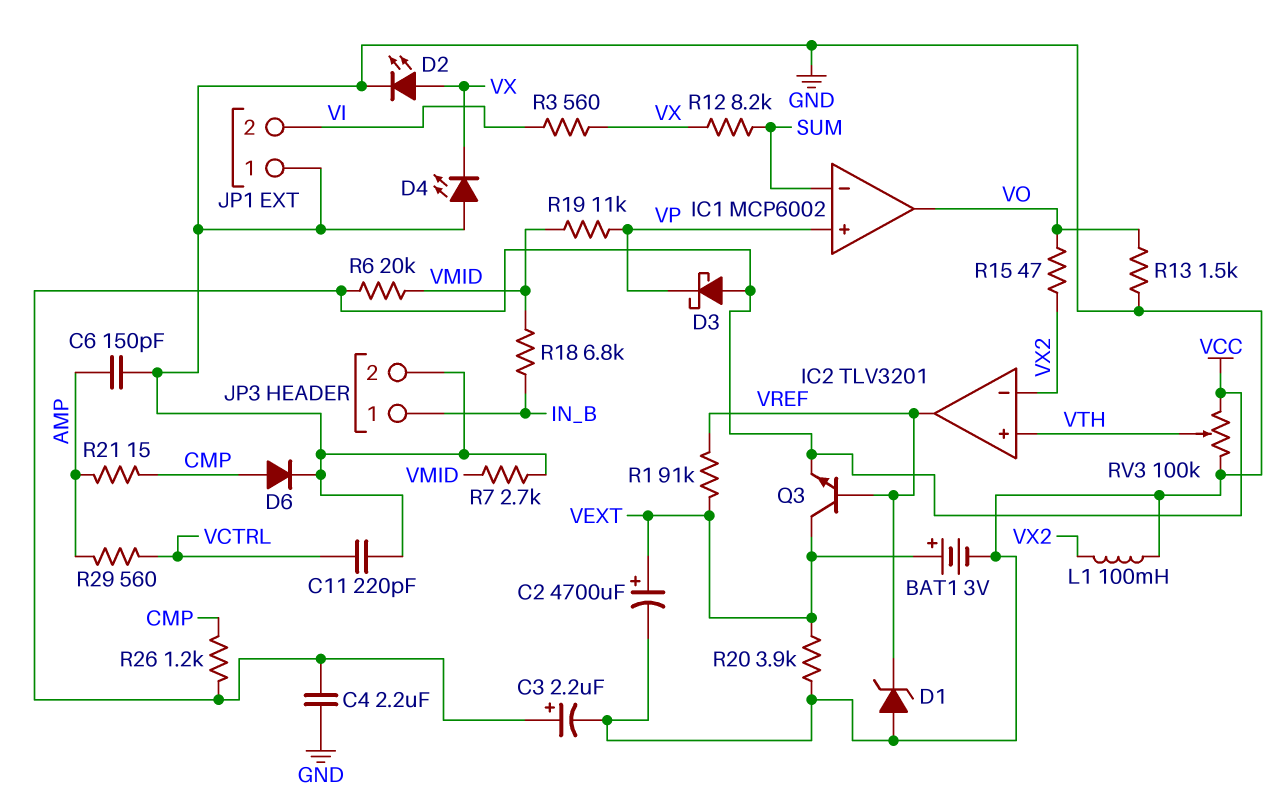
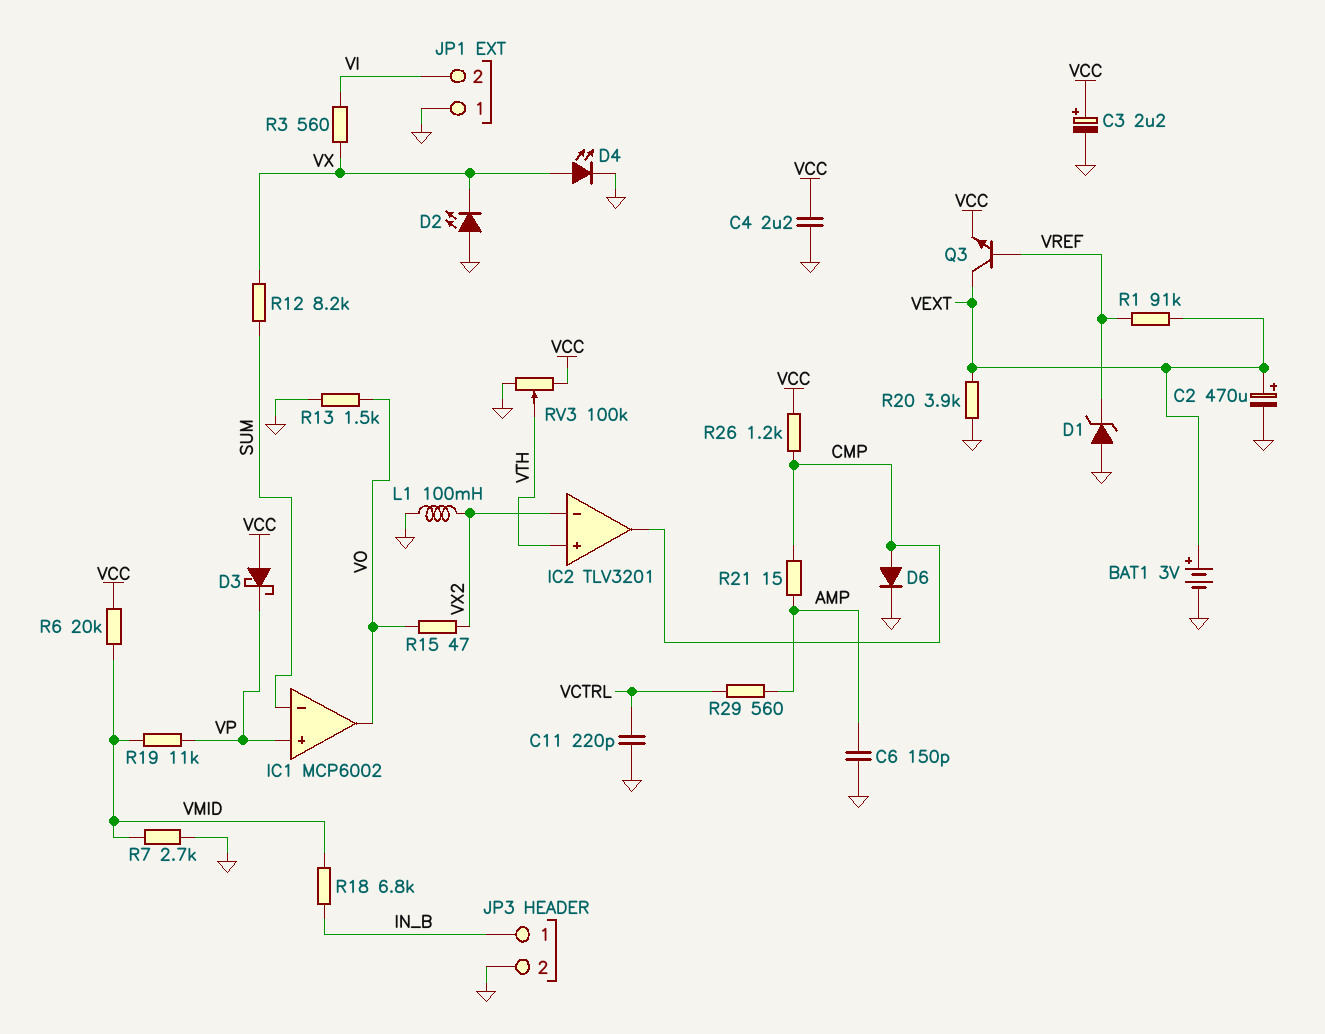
C2: 4700uF (plus VEXT, minus GND) -> 470uF (plus VEXT, minus GND)
D2: LED (A VX, K GND) -> LED (A GND, K VX)
D4: LED (A GND, K VX) -> LED (A VX, K GND)
IC2 pin out: VREF -> CMP

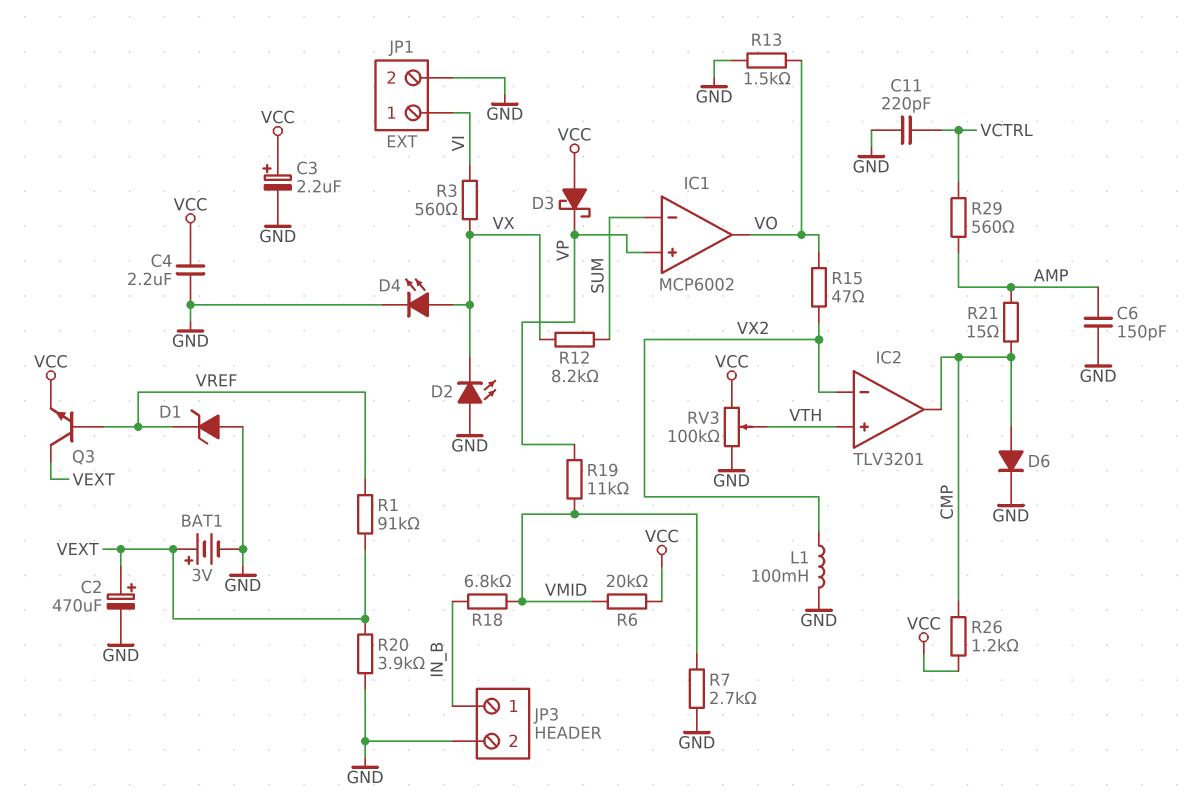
JP1 pin 1: GND -> VI
JP1 pin 2: VI -> GND

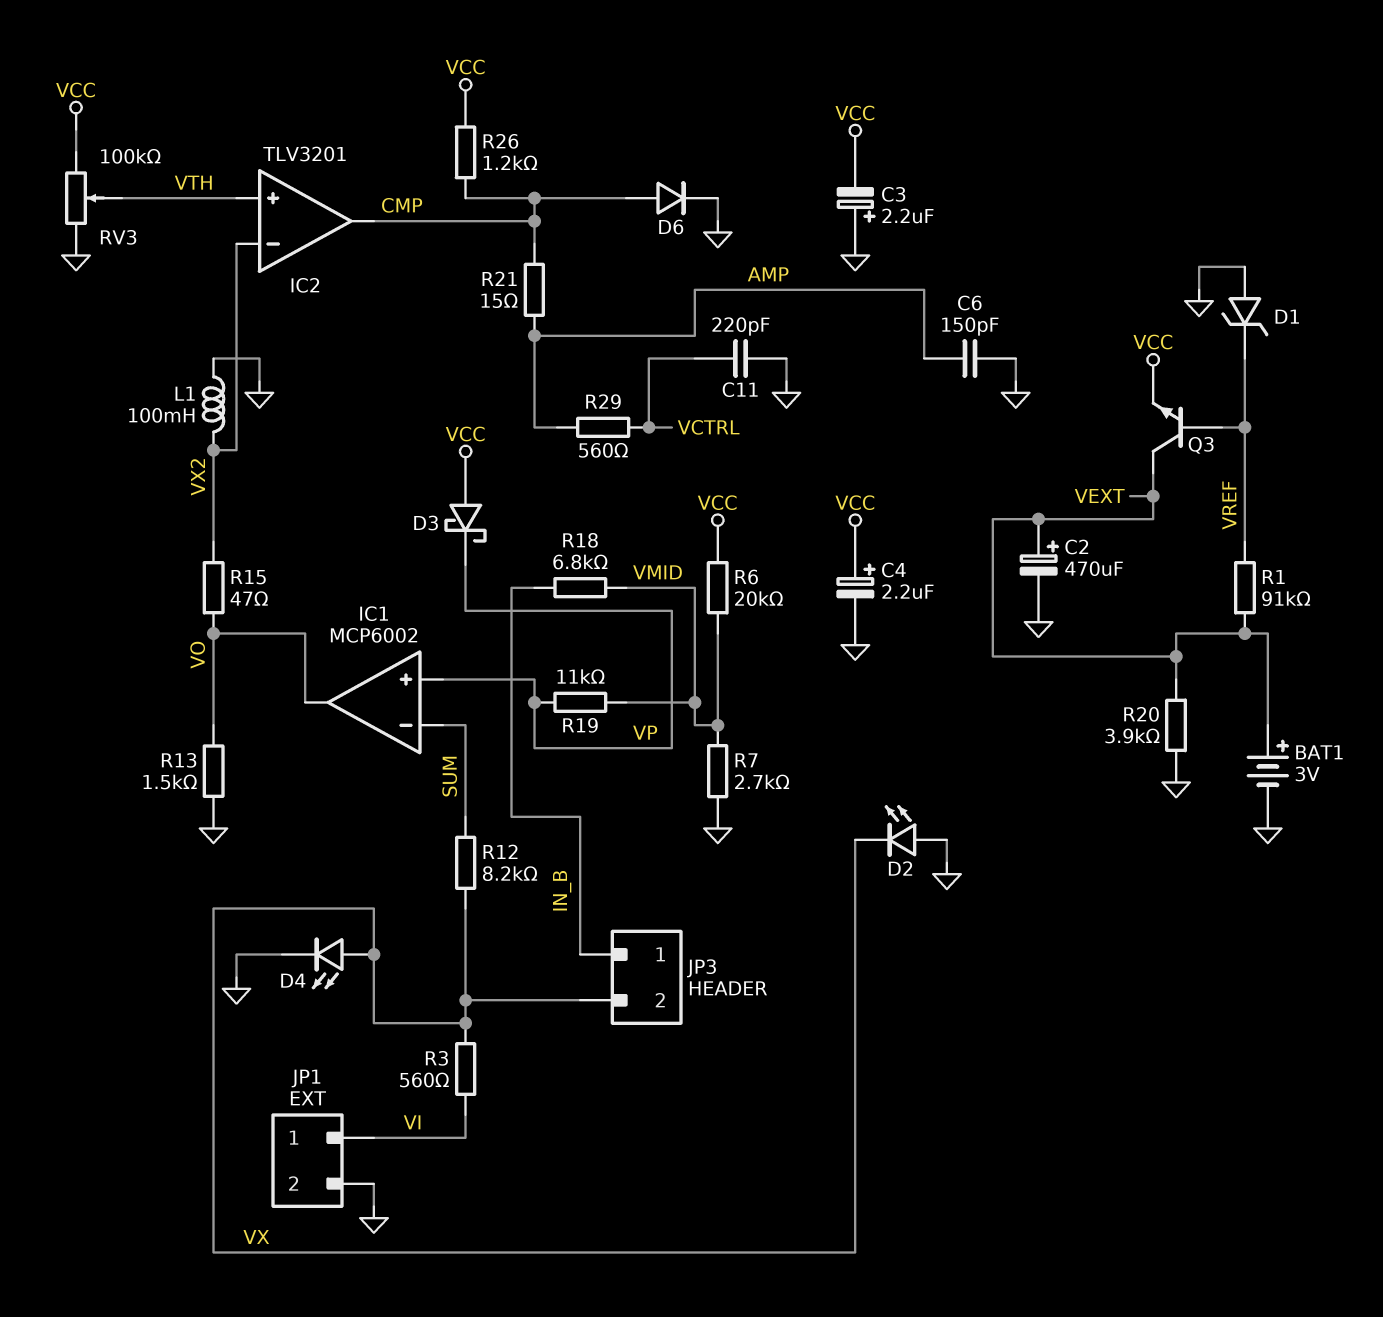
C3: 2.2uF (plus VCC, minus GND) -> 2.2uF (plus GND, minus VCC)
C4: 2.2uF (GND, VCC) -> 2.2uF (plus VCC, minus GND)
JP3 pin 2: GND -> VX

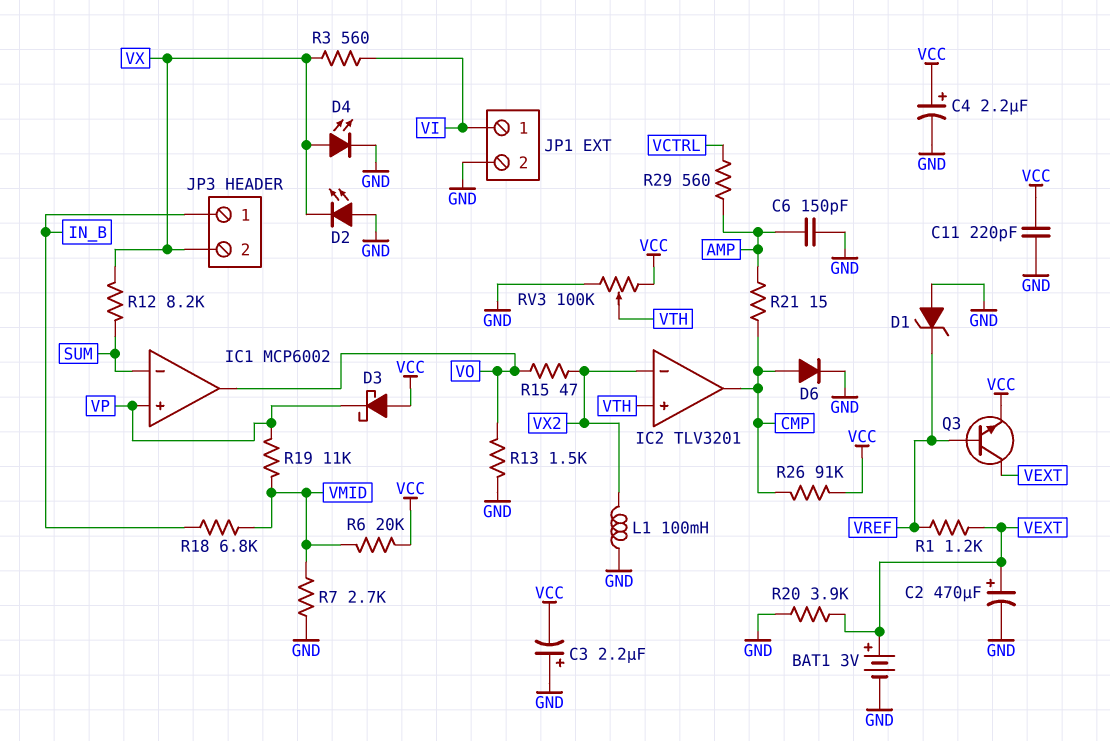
C11: 220pF (GND, VCTRL) -> 220pF (GND, VCC)
R1: 91k (VEXT, VREF) -> 1.2k (VEXT, VREF)
R26: 1.2k (CMP, VCC) -> 91k (CMP, VCC)

